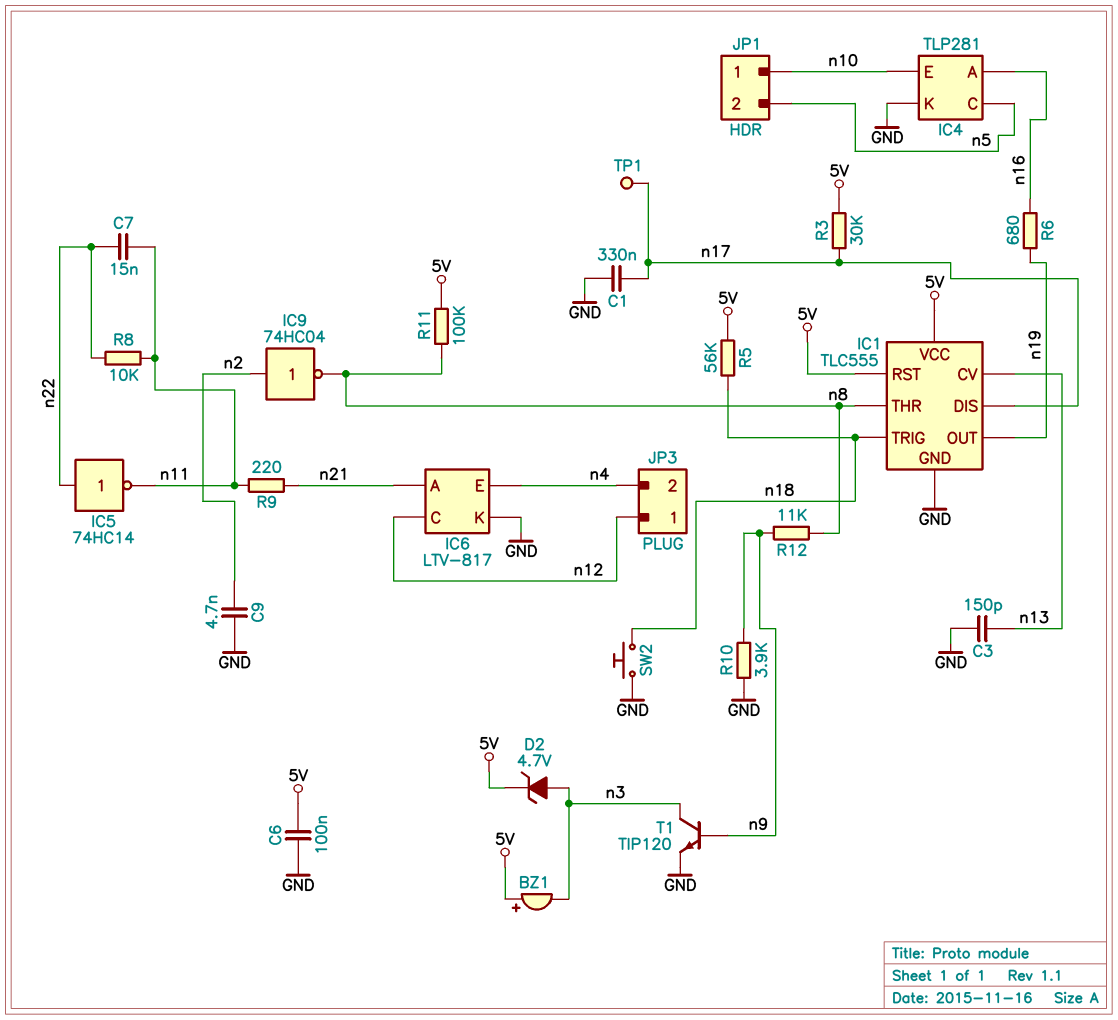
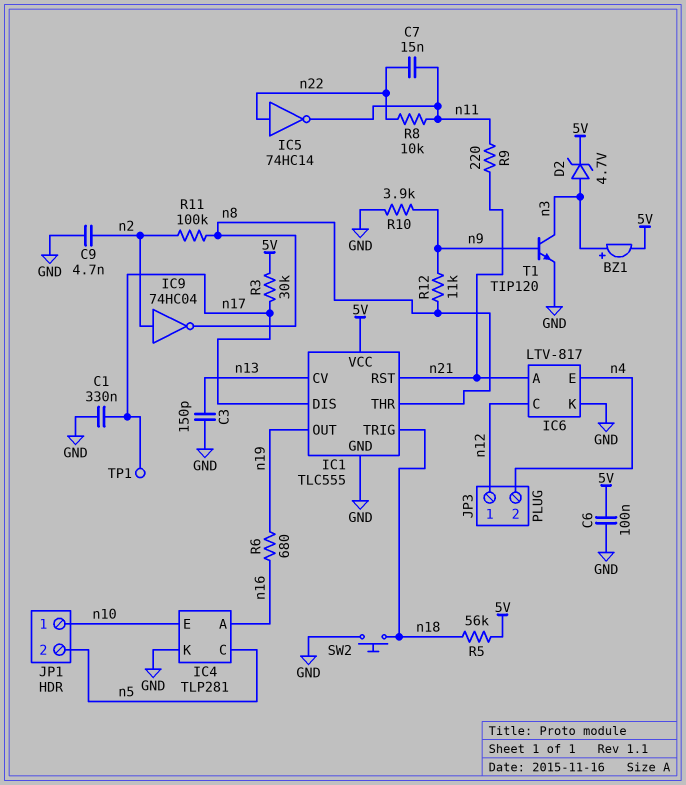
BZ1: buzzer (plus 5V, minus n3) -> buzzer (plus n3, minus 5V)
IC1 pin RST: 5V -> n21
R11: 100k (5V, n8) -> 100k (n2, n8)

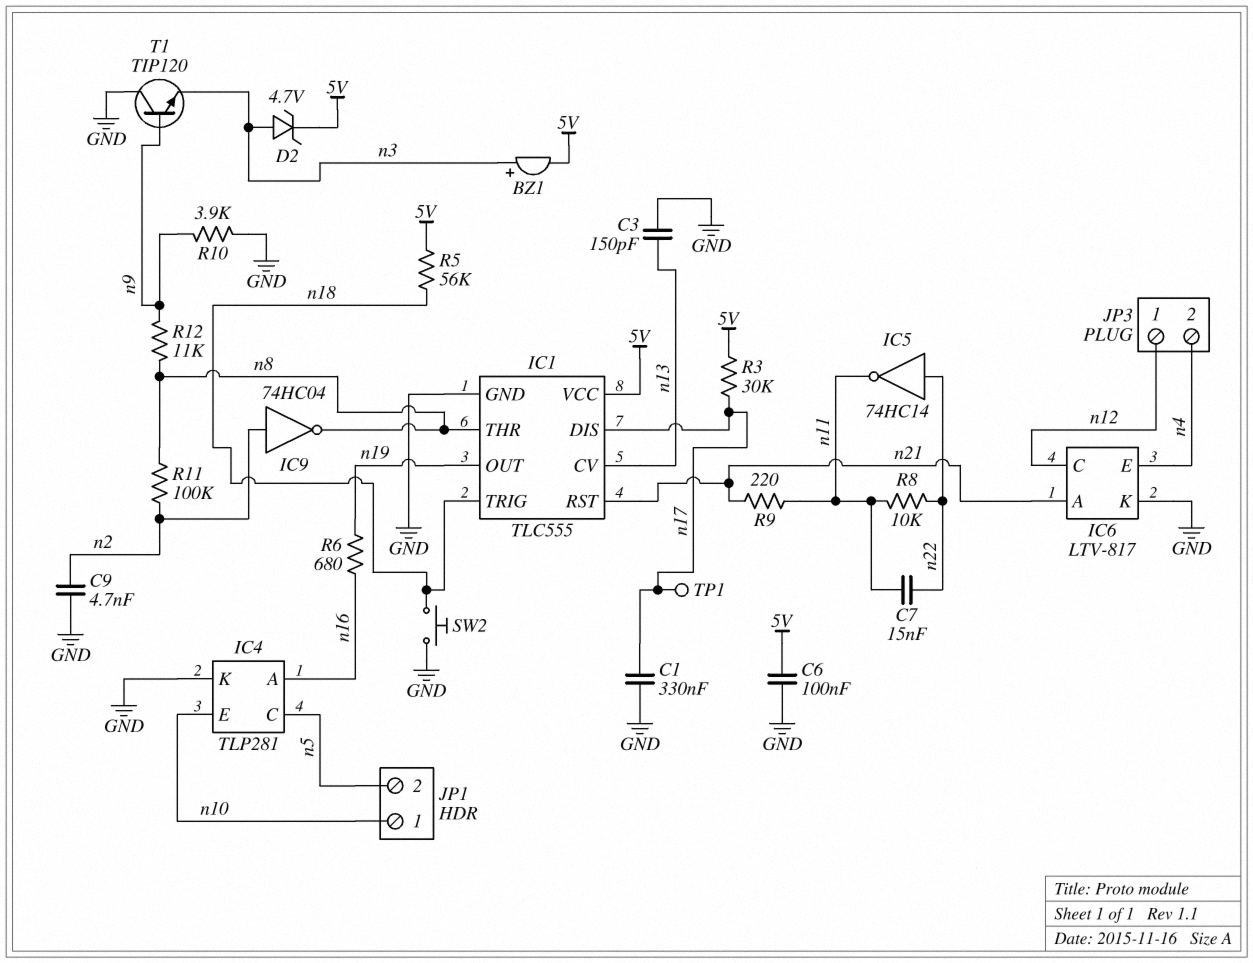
T1: NPN TIP120 (B n9, C n3, E GND) -> NPN TIP120 (B n9, C GND, E n3)

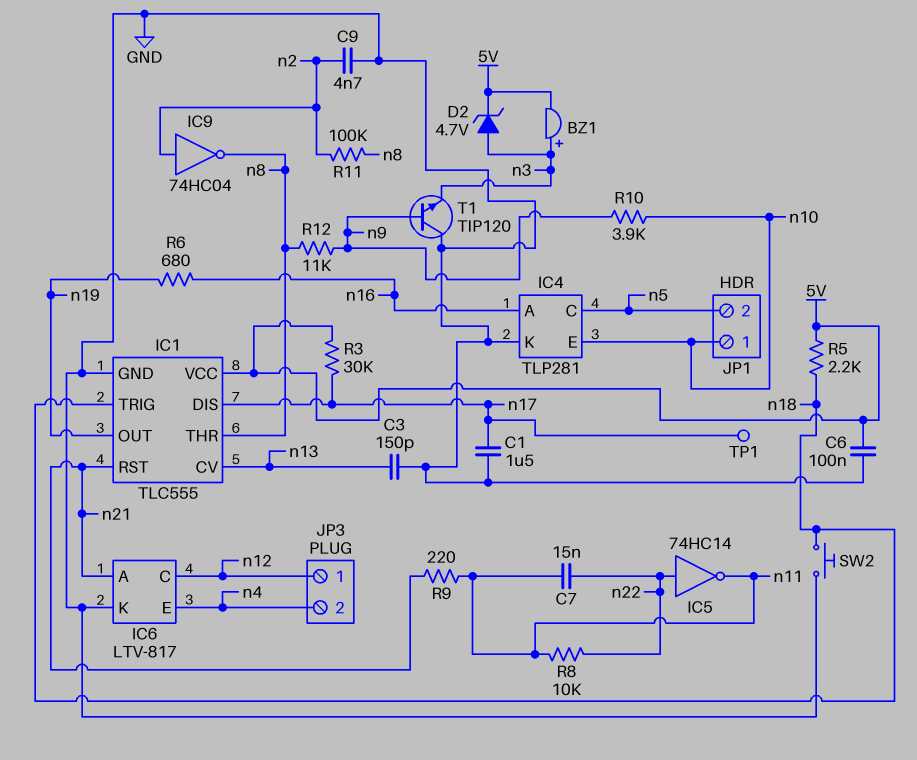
C1: 330nF (GND, n17) -> 1.5uF (GND, n17)
R5: 56k (5V, n18) -> 2.2k (5V, n18)
R10: 3.9k (GND, n9) -> 3.9k (n9, n10)

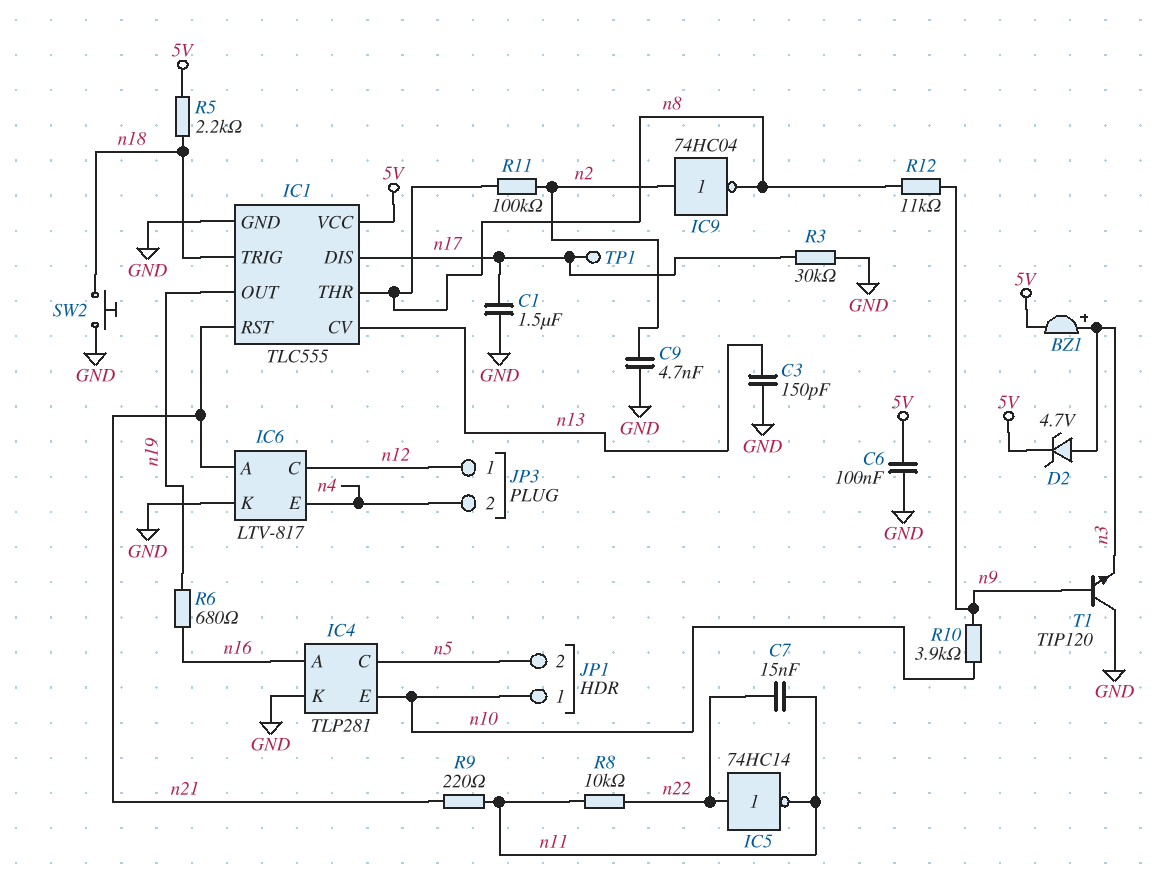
R3: 30k (5V, n17) -> 30k (GND, n17)

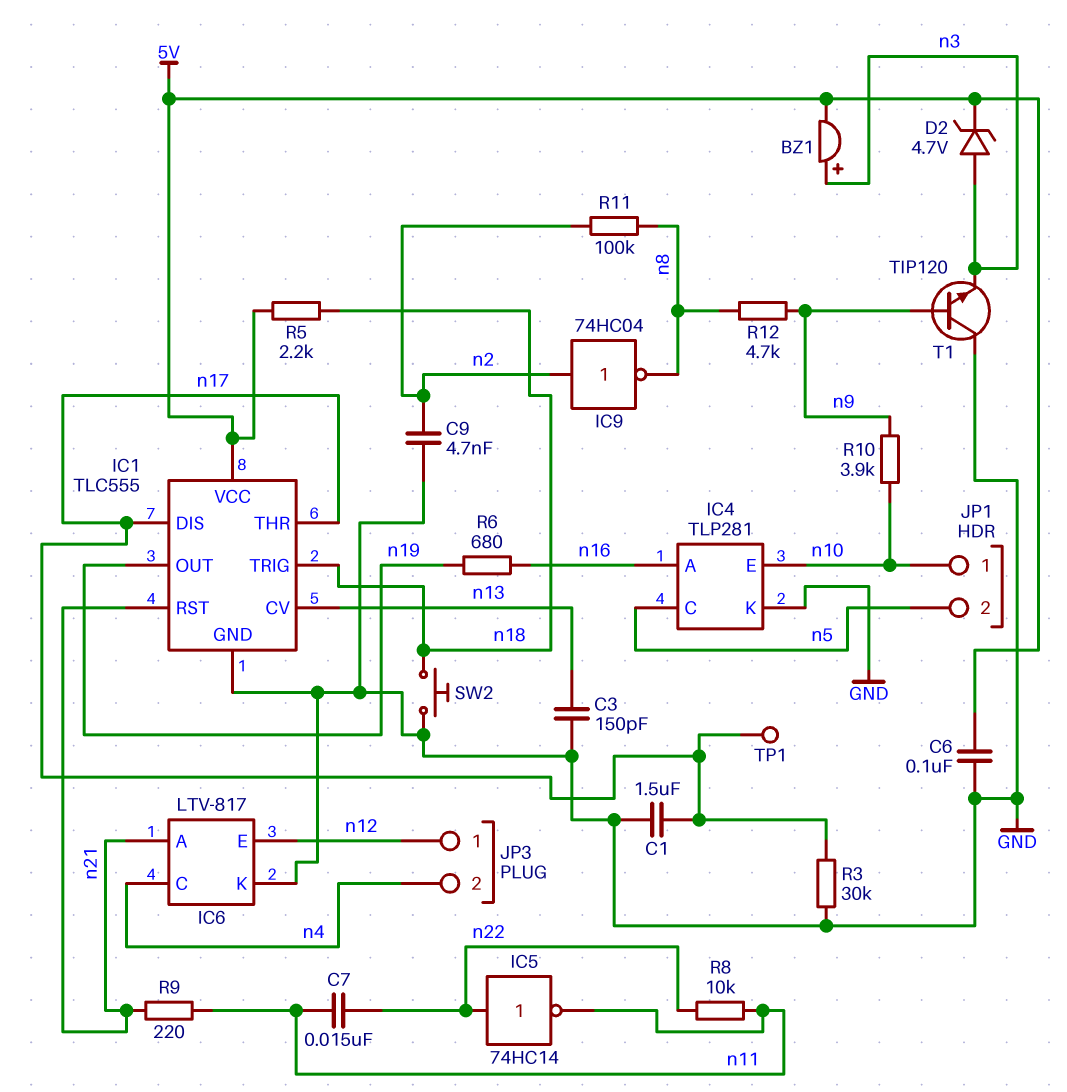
IC1 pin THR: n8 -> n17
IC6 pin C: n12 -> n4
IC6 pin E: n4 -> n12
R12: 11k (n8, n9) -> 4.7k (n8, n9)

